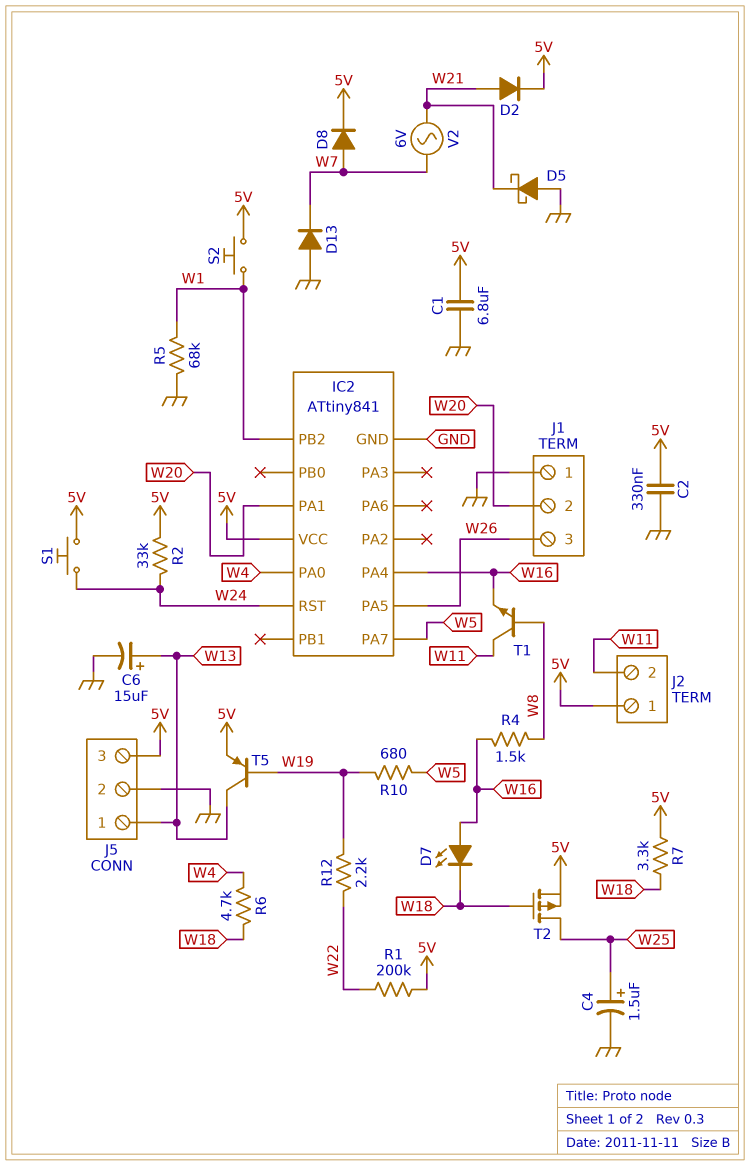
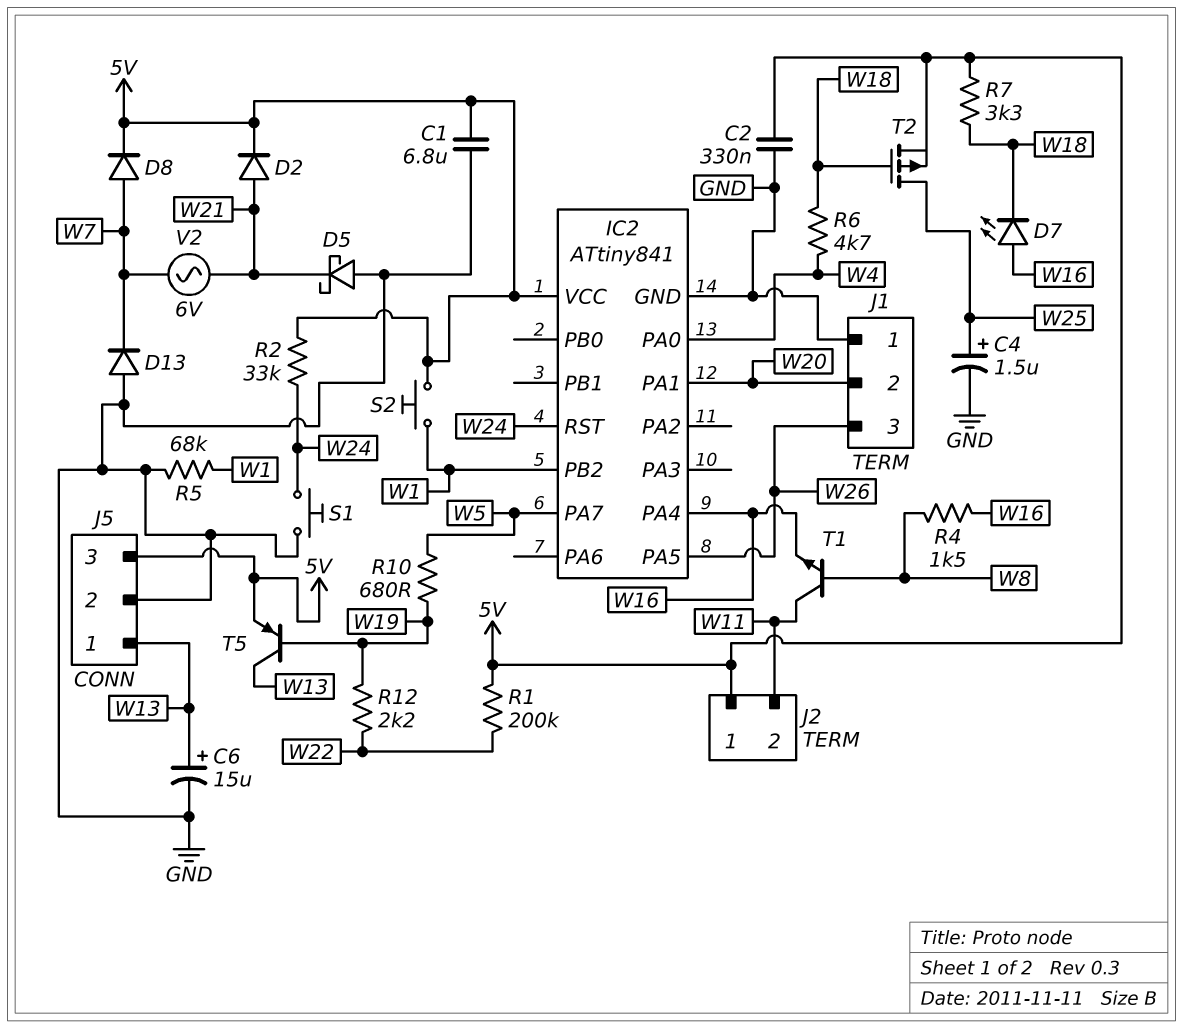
S1: button (5V, W24) -> button (GND, W24)

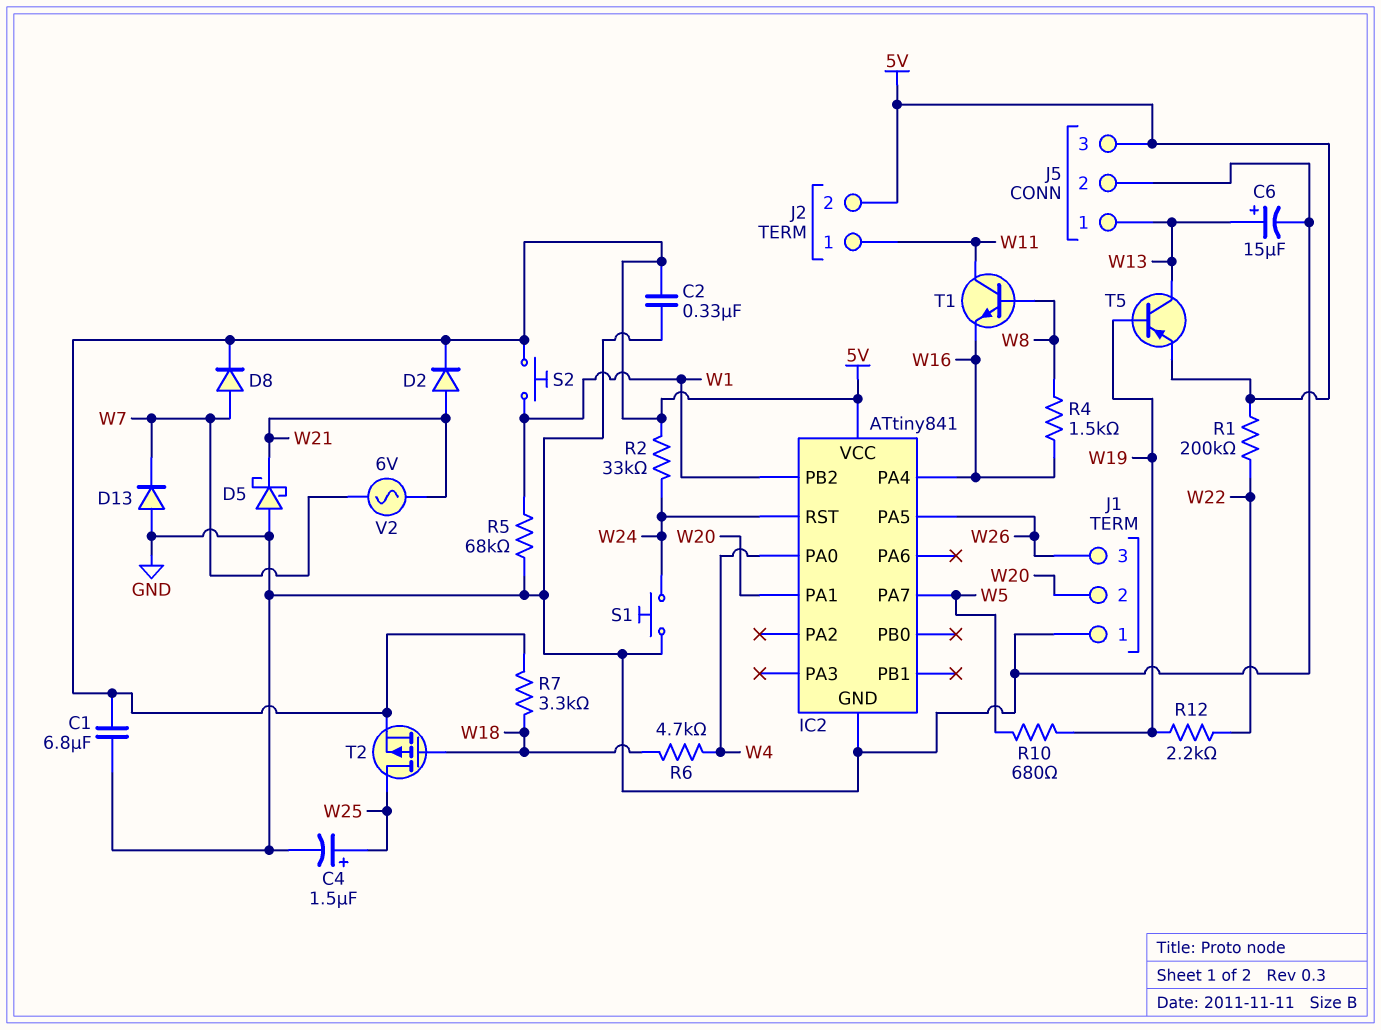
D7: LED (A W16, K W18) -> none
J2 pin 1: 5V -> W11
J2 pin 2: W11 -> 5V

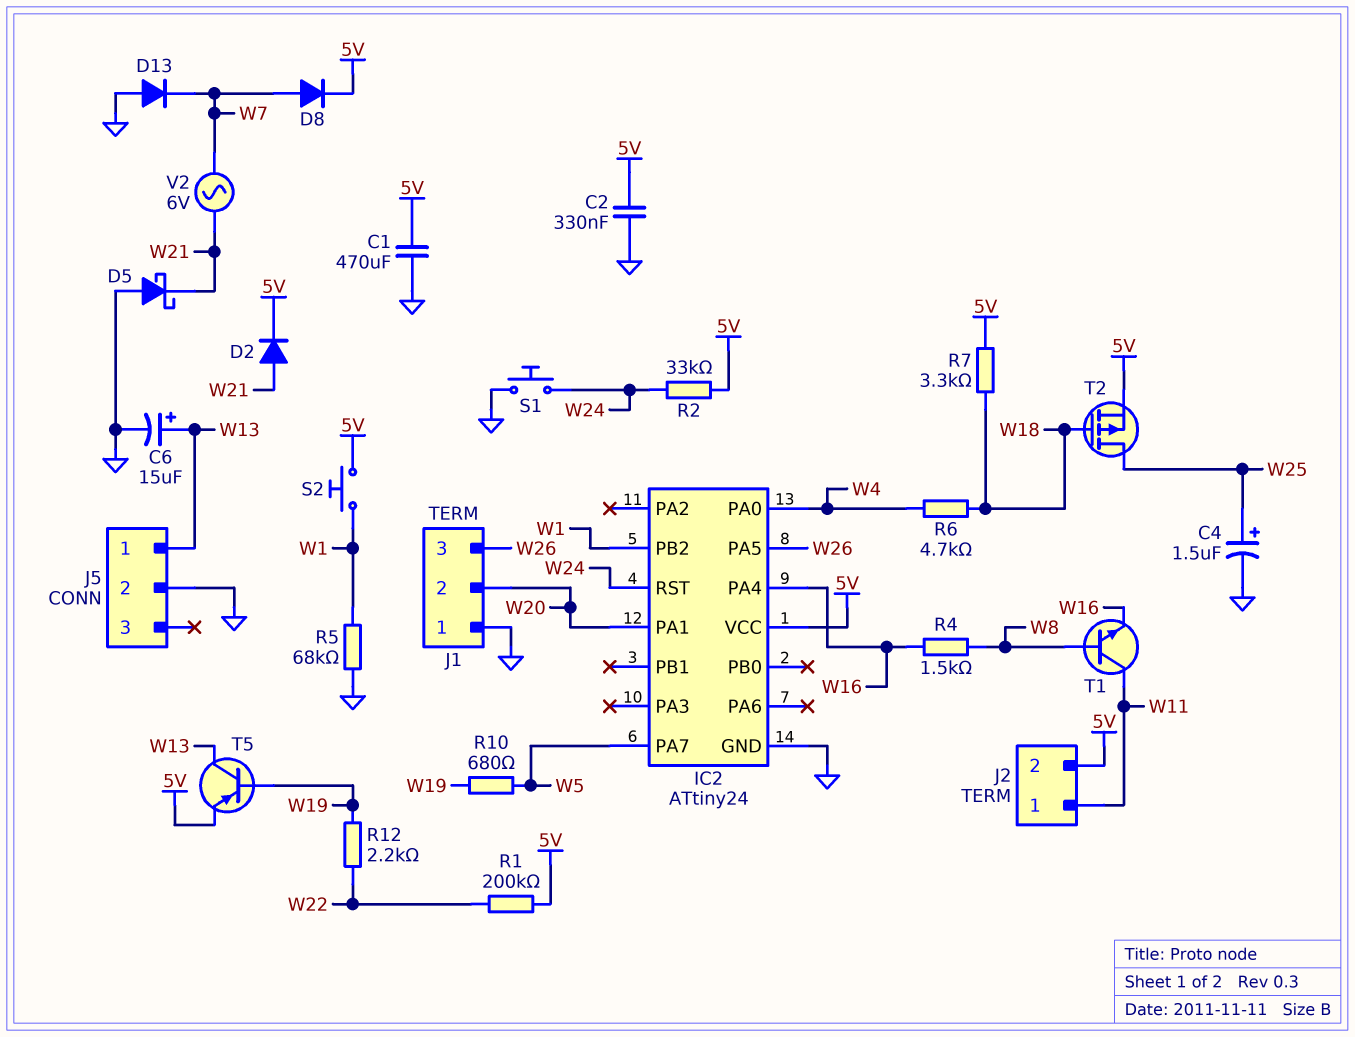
C1: 6.8uF (5V, GND) -> 470uF (5V, GND)
IC2: ATtiny841 -> ATtiny24
J5 pin 3: 5V -> none

